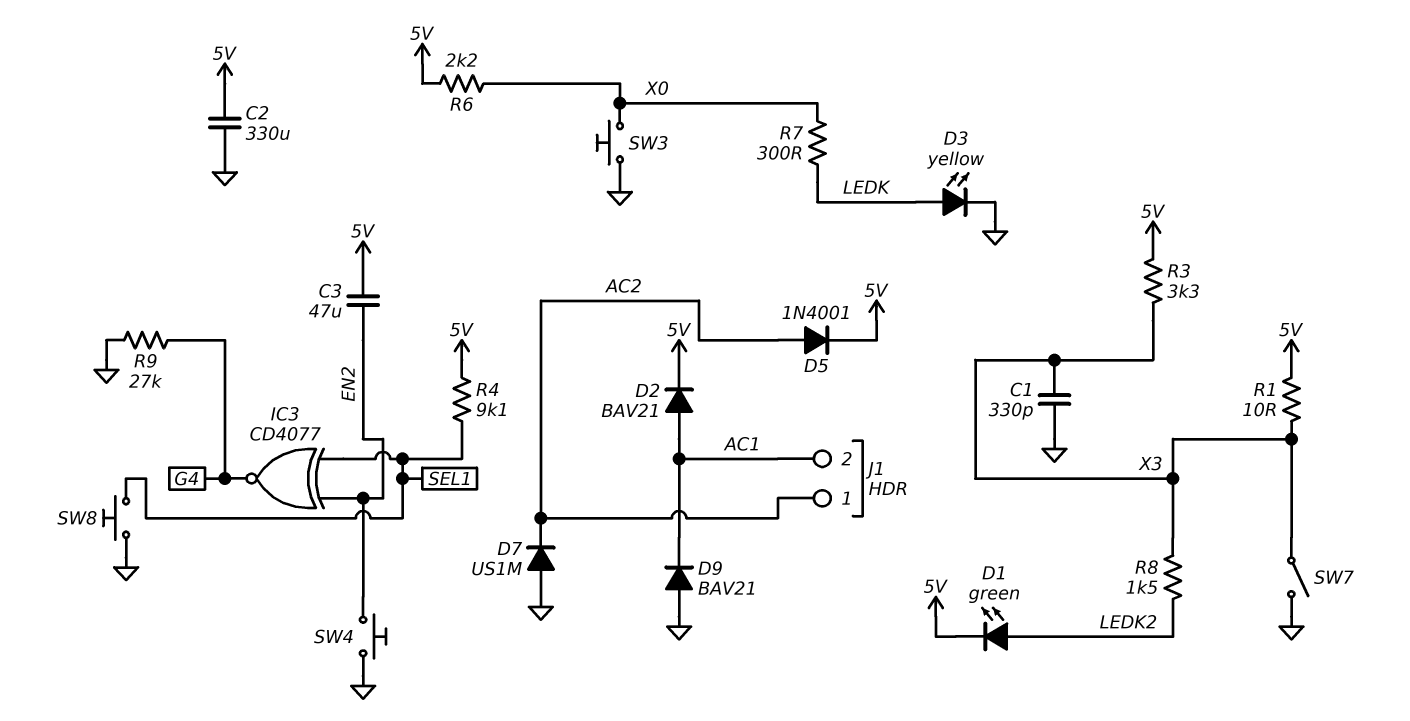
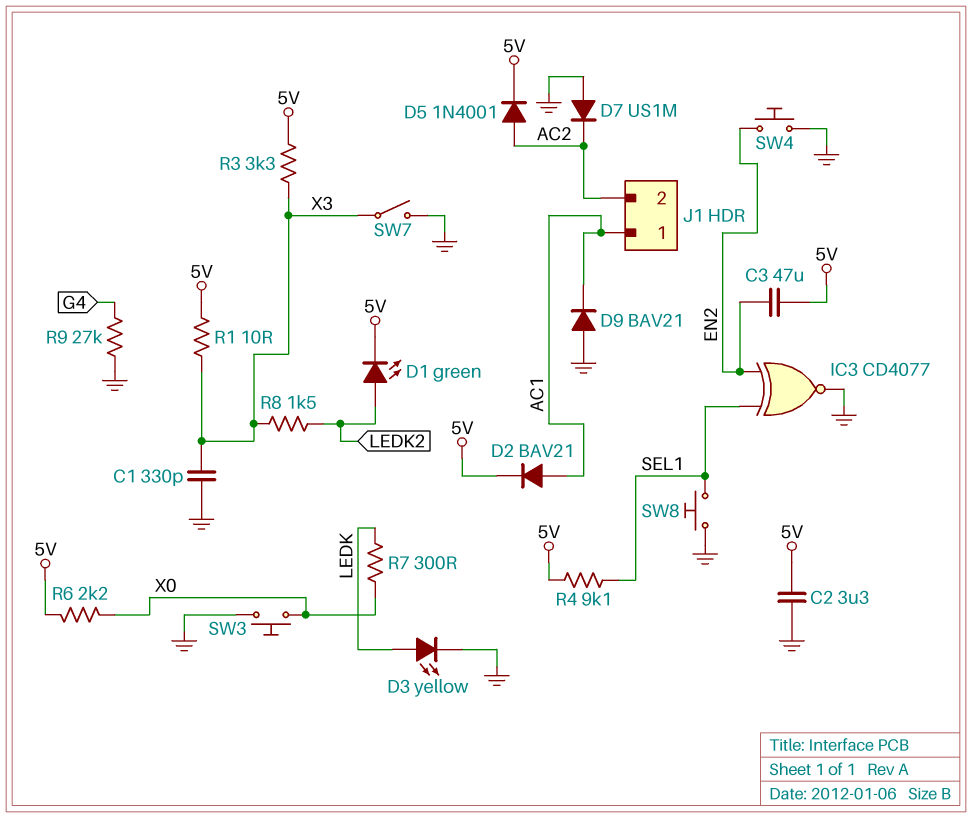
C2: 330uF (5V, GND) -> 3.3uF (5V, GND)
IC3: XNOR CD4077 (in EN2, in SEL1, out G4) -> XNOR CD4077 (in EN2, in SEL1, out GND)
J1 pin 1: AC2 -> AC1
J1 pin 2: AC1 -> AC2

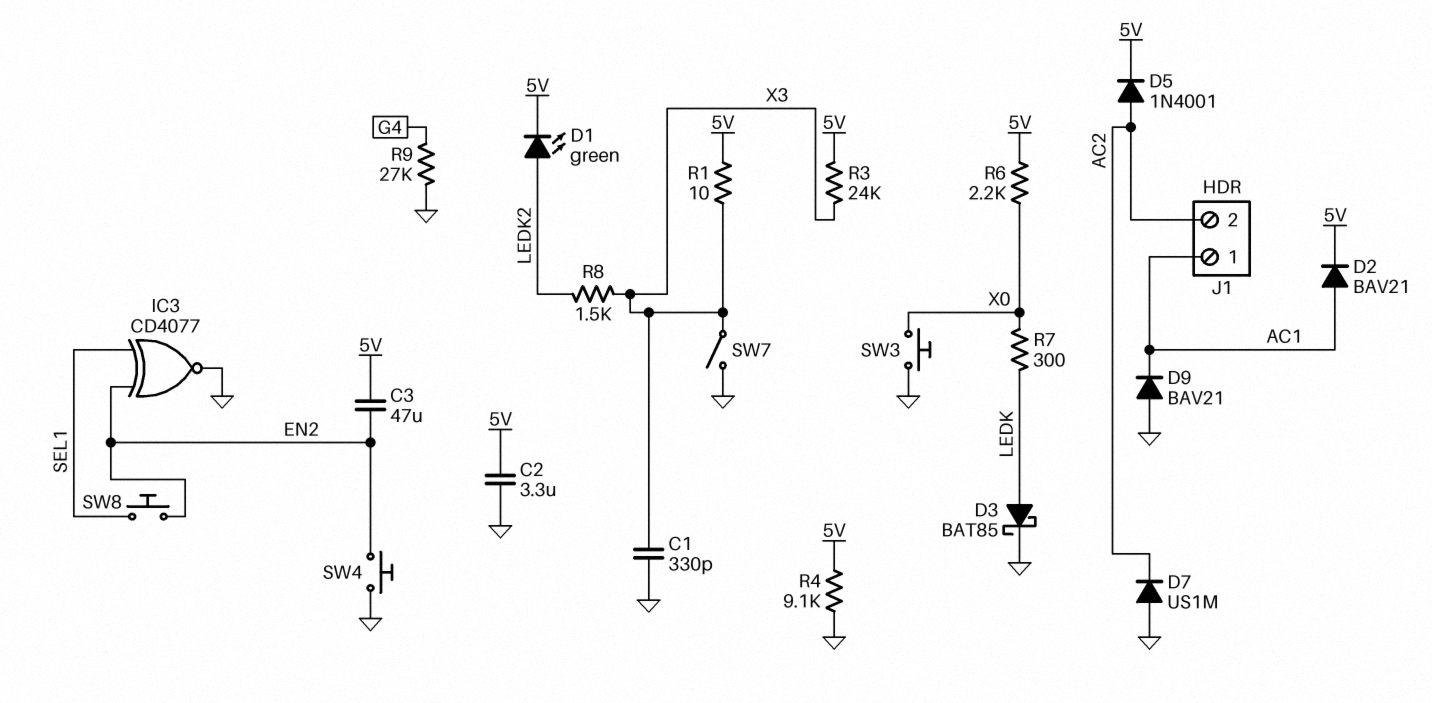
D3: LED yellow (A LEDK, K GND) -> schottky BAT85 (A LEDK, K GND)
R3: 3.3k (5V, X3) -> 24k (5V, X3)
R4: 9.1k (5V, SEL1) -> 9.1k (5V, GND)
SW8: button (GND, SEL1) -> button (EN2, SEL1)

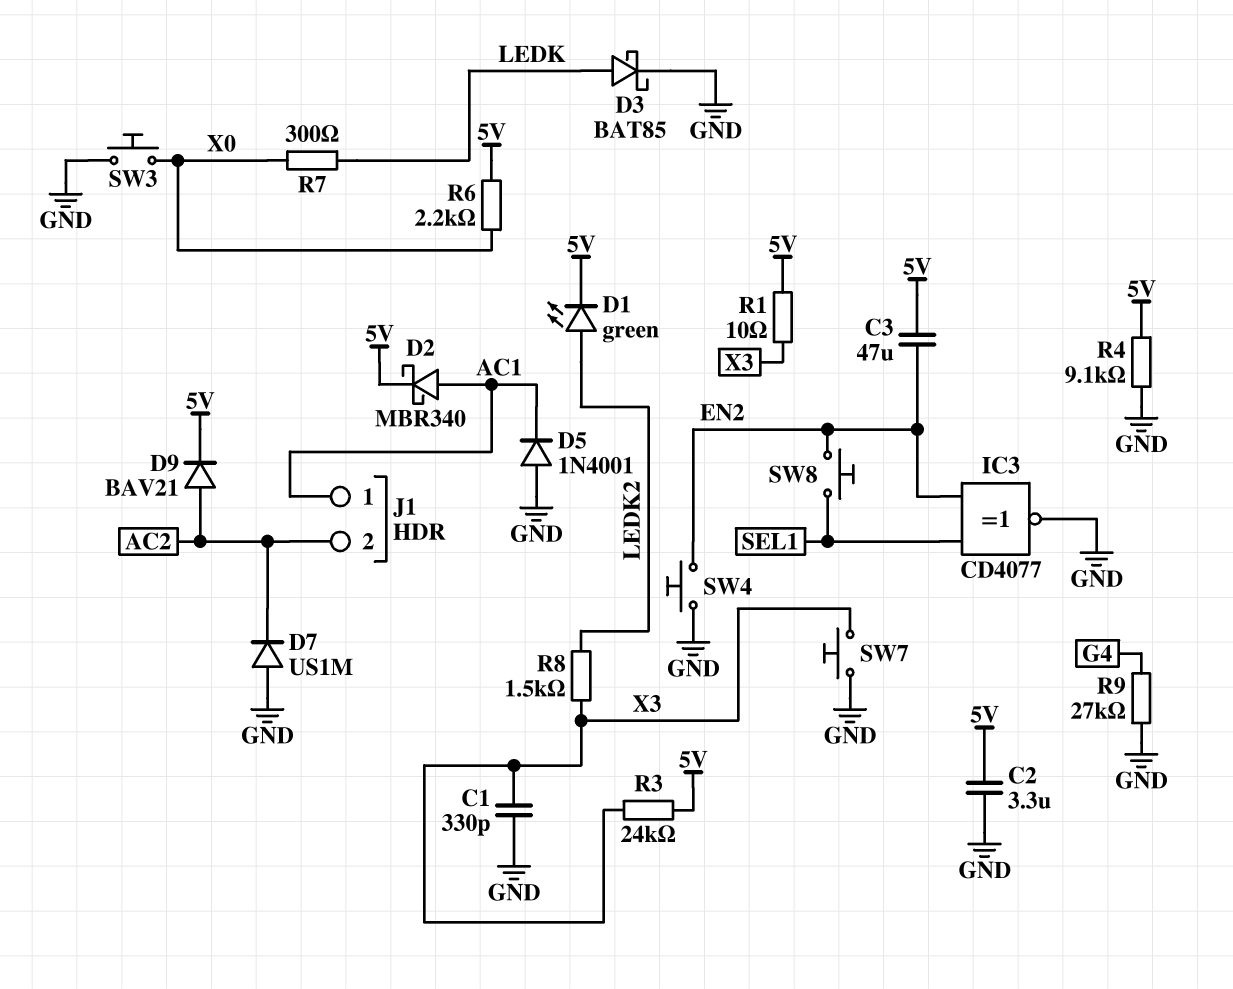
D2: diode BAV21 (A AC1, K 5V) -> schottky MBR340 (A AC1, K 5V)
D5: diode 1N4001 (A AC2, K 5V) -> diode 1N4001 (A GND, K AC1)
D9: diode BAV21 (A GND, K AC1) -> diode BAV21 (A AC2, K 5V)
SW7: switch (GND, X3) -> button (GND, X3)

